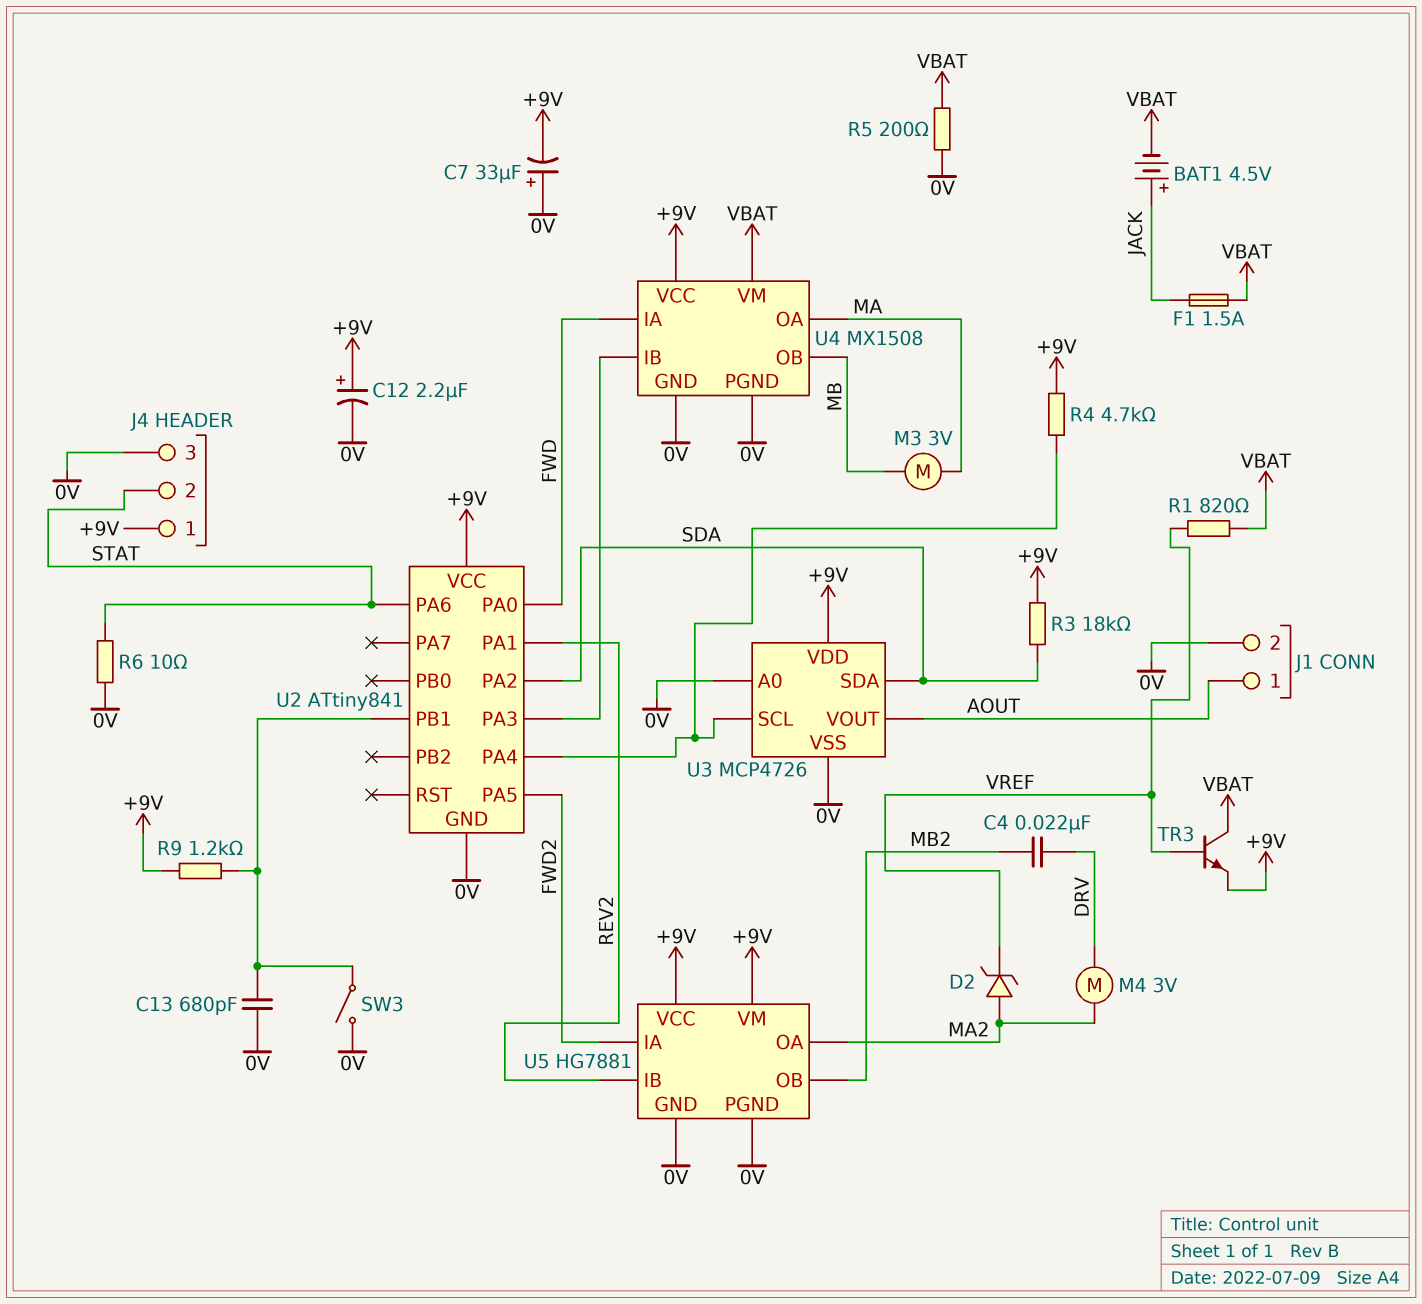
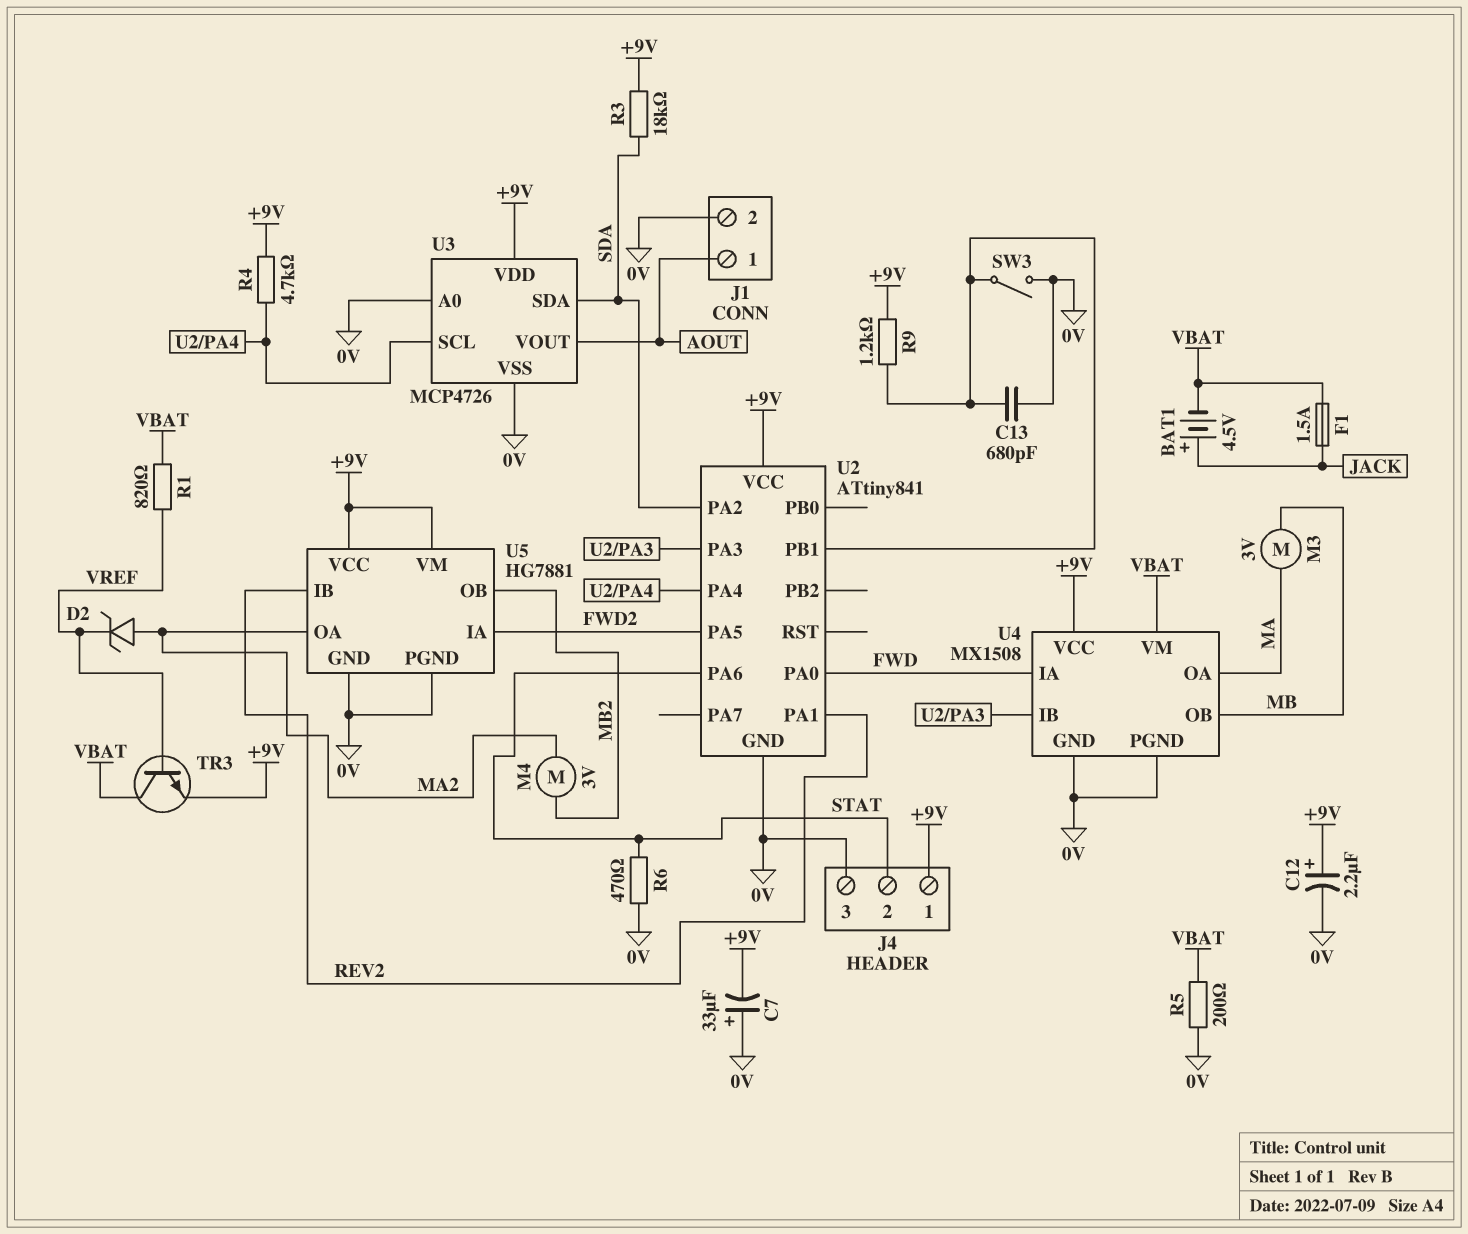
C4: 22nF (DRV, MB2) -> none
M4: motor 3V (DRV, MA2) -> motor 3V (MA2, MB2)
R6: 10 (0V, STAT) -> 470 (0V, STAT)

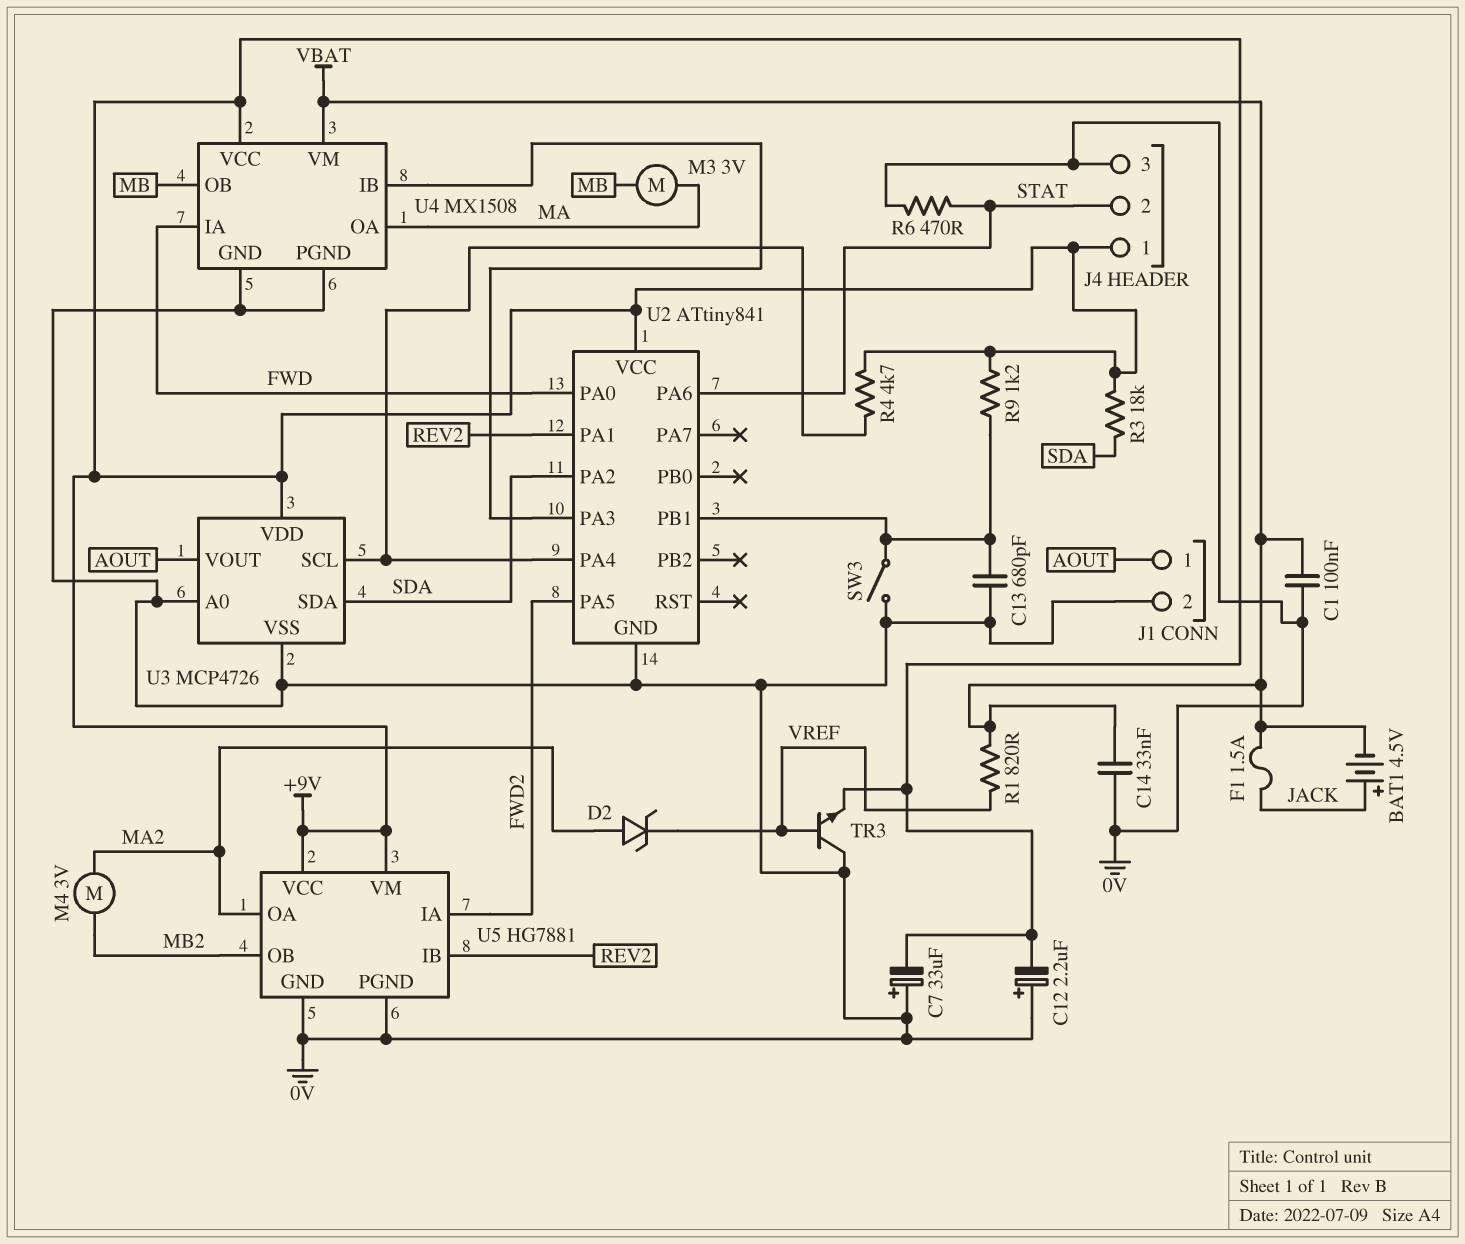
C1: none -> 100nF (0V, VBAT)
C12: 2.2uF (plus +9V, minus 0V) -> 2.2uF (plus 0V, minus +9V)
C14: none -> 33nF (0V, VBAT)
R5: 200 (0V, VBAT) -> none
TR3: NPN (B VREF, C VBAT, E +9V) -> NPN (B VREF, C 0V, E +9V)

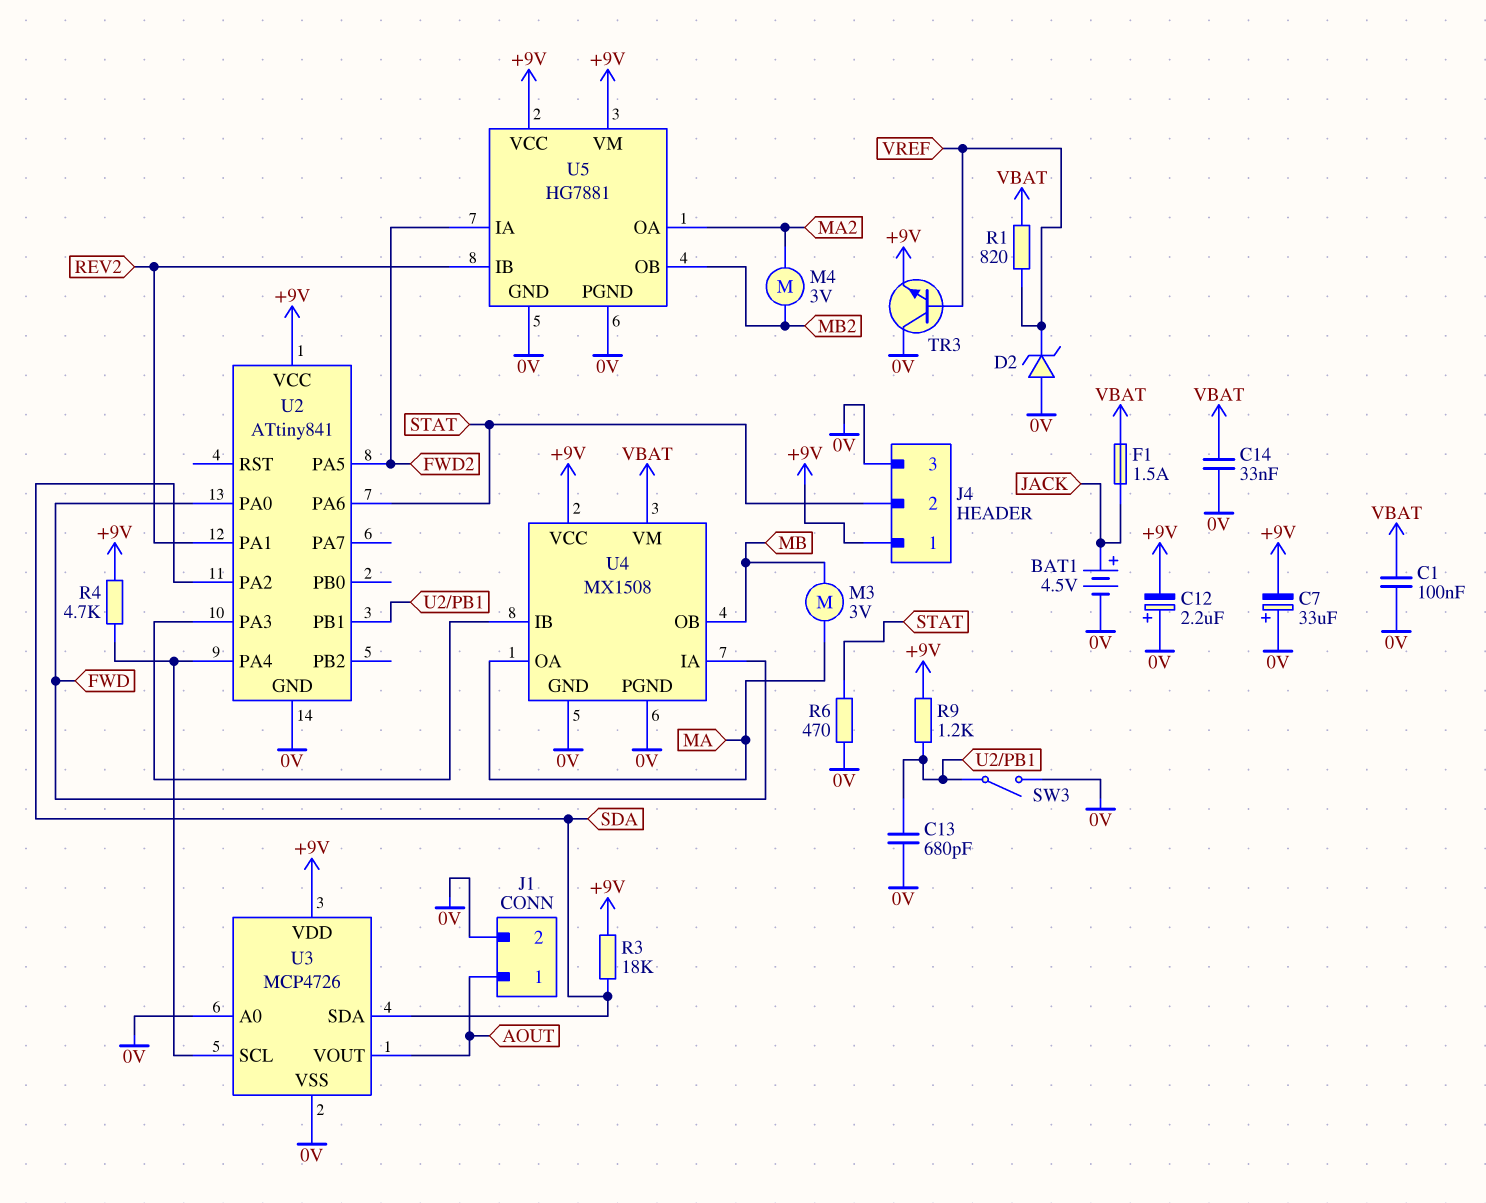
BAT1: 4.5V (plus JACK, minus VBAT) -> 4.5V (plus JACK, minus 0V)
D2: zener (A MA2, K VREF) -> zener (A 0V, K VREF)

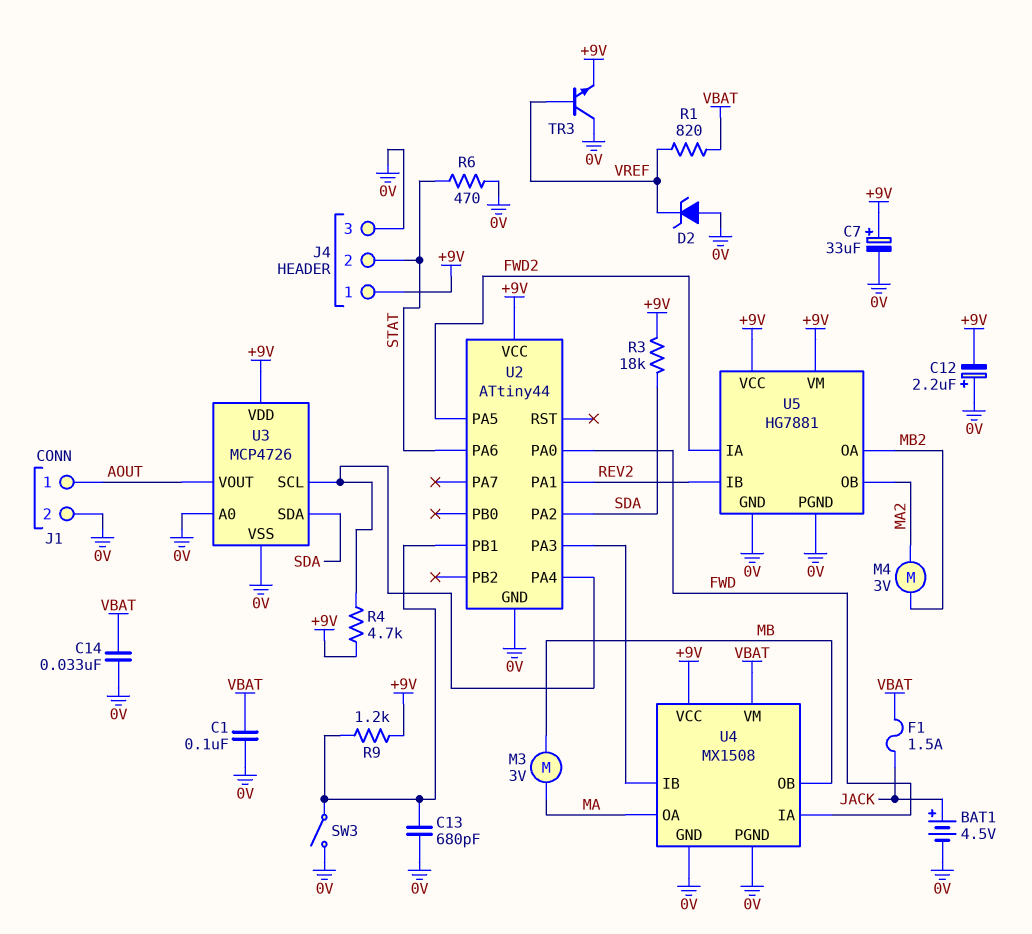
C7: 33uF (plus 0V, minus +9V) -> 33uF (plus +9V, minus 0V)
U2: ATtiny841 -> ATtiny44
U5 pin OA: MA2 -> MB2
U5 pin OB: MB2 -> MA2

